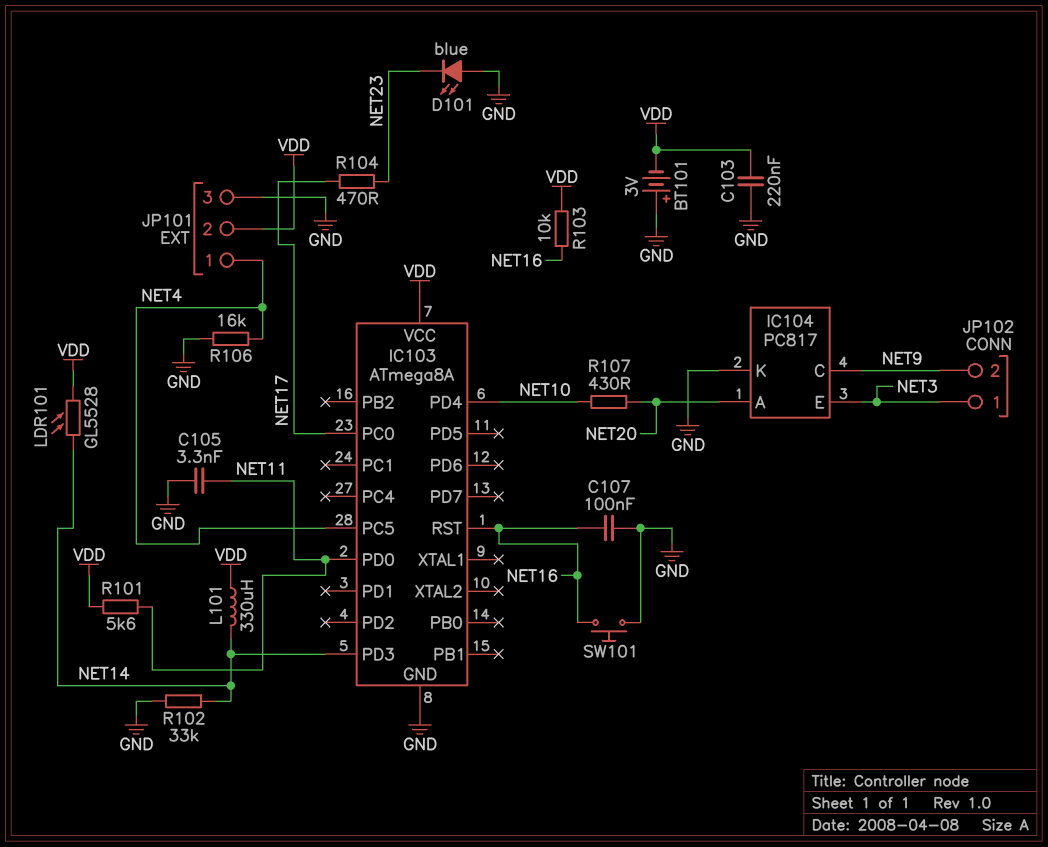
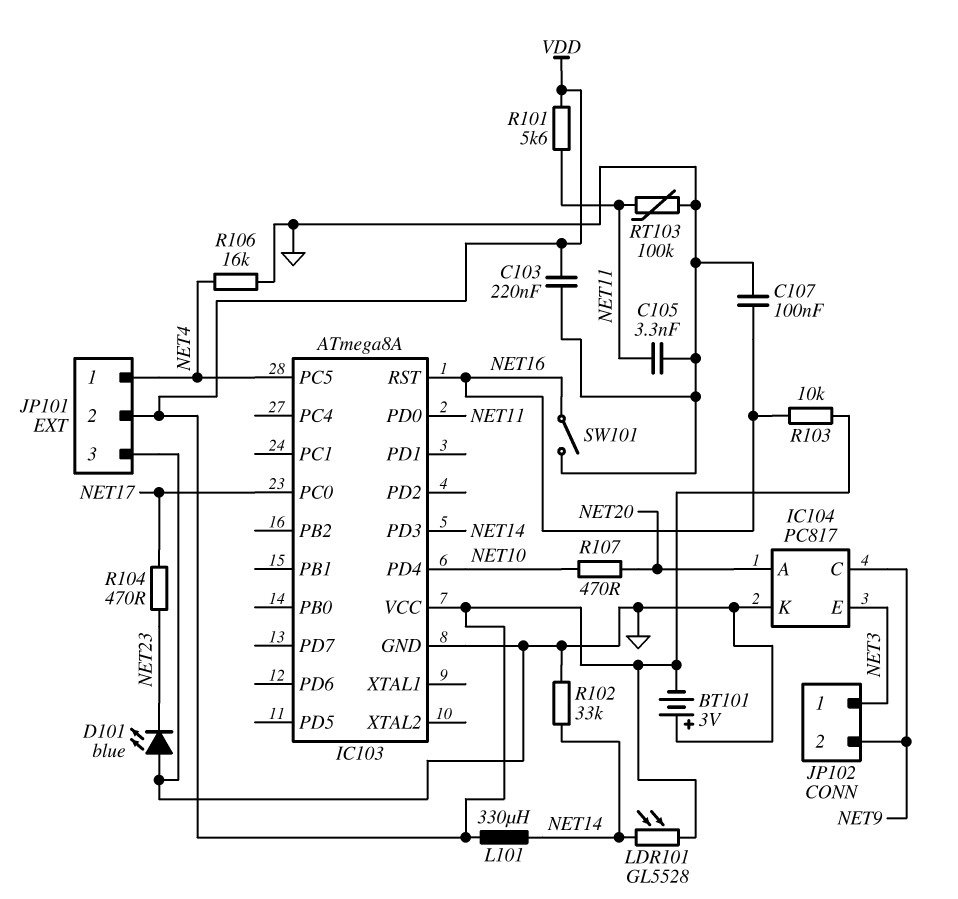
R107: 430 (NET10, NET20) -> 470 (NET10, NET20)
RT103: none -> 100k (GND, NET11)
SW101: button (GND, NET16) -> switch (GND, NET16)

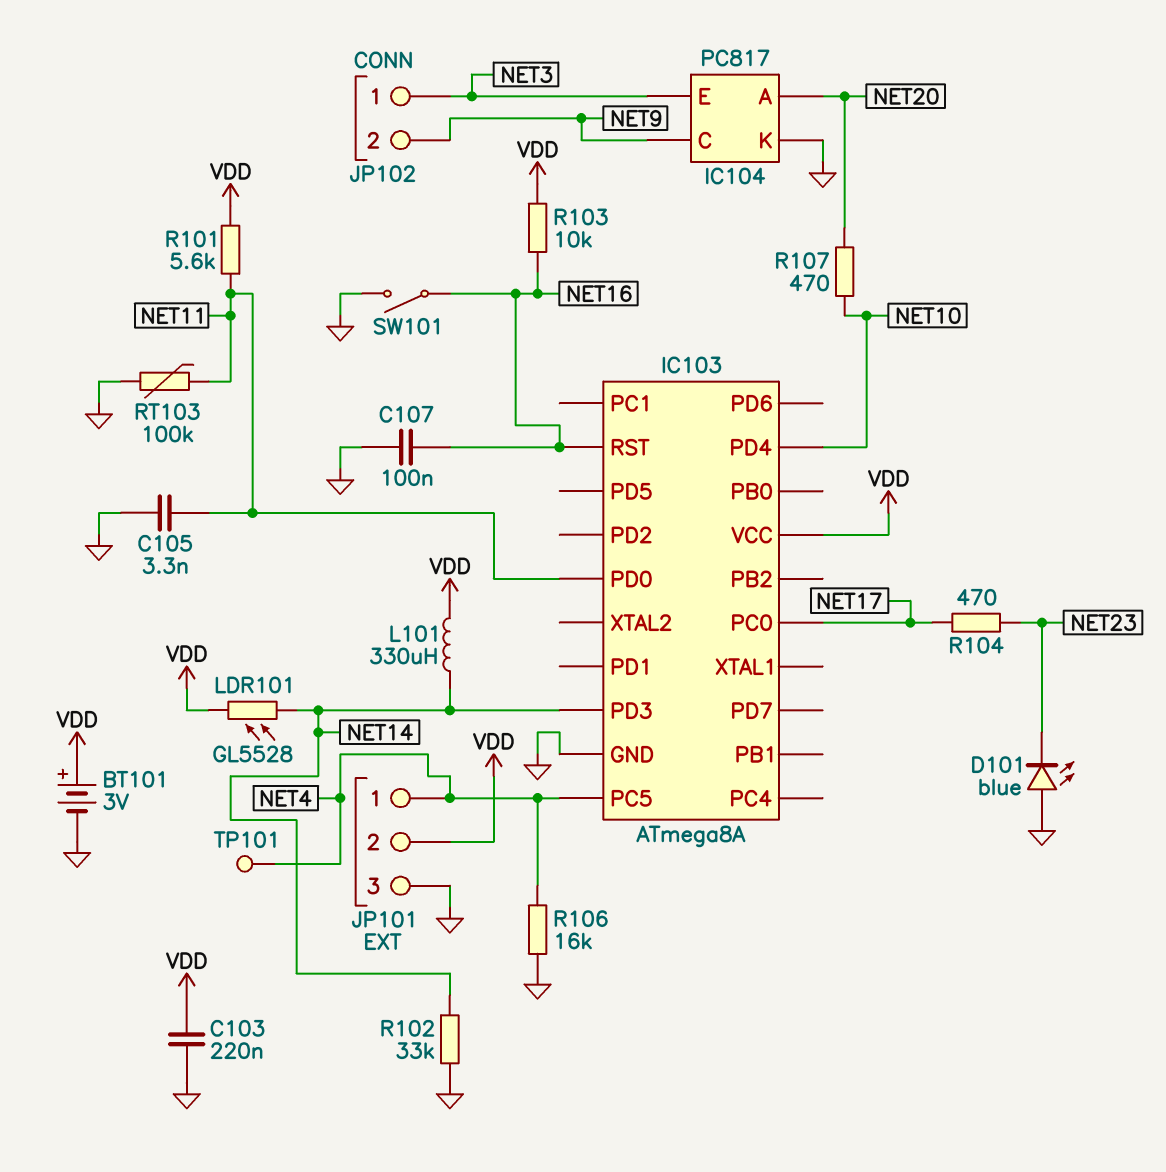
BT101: 3V (plus GND, minus VDD) -> 3V (plus VDD, minus GND)
TP101: none -> test point (NET4)

